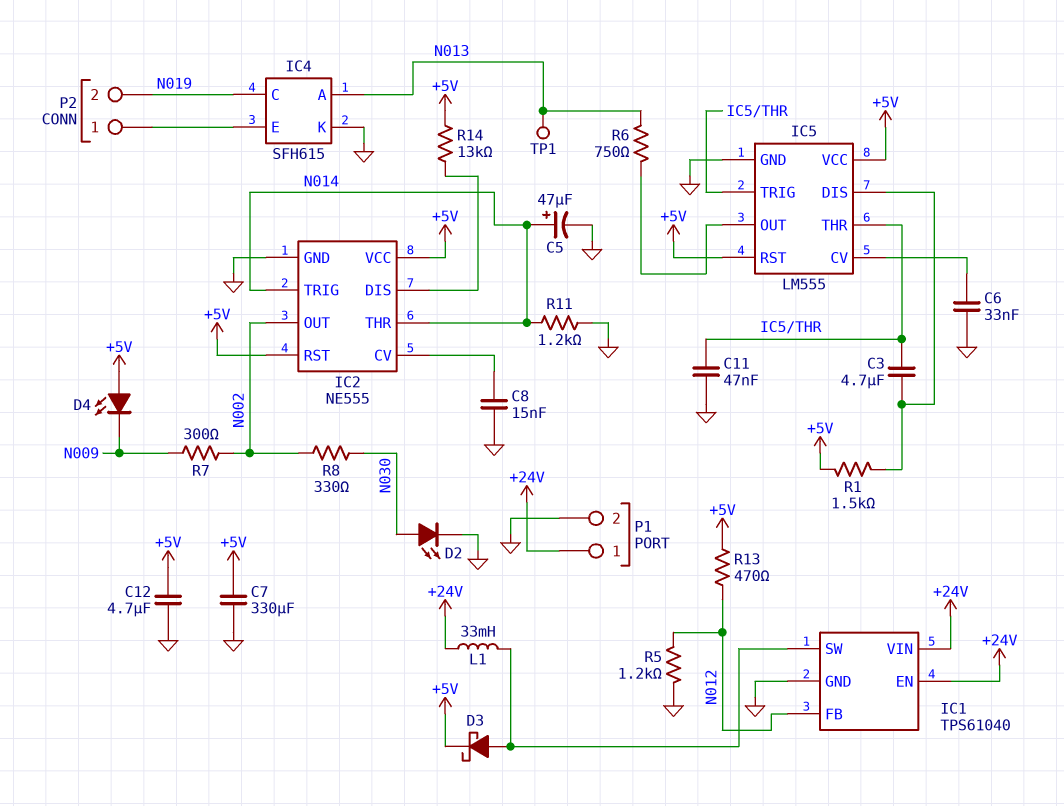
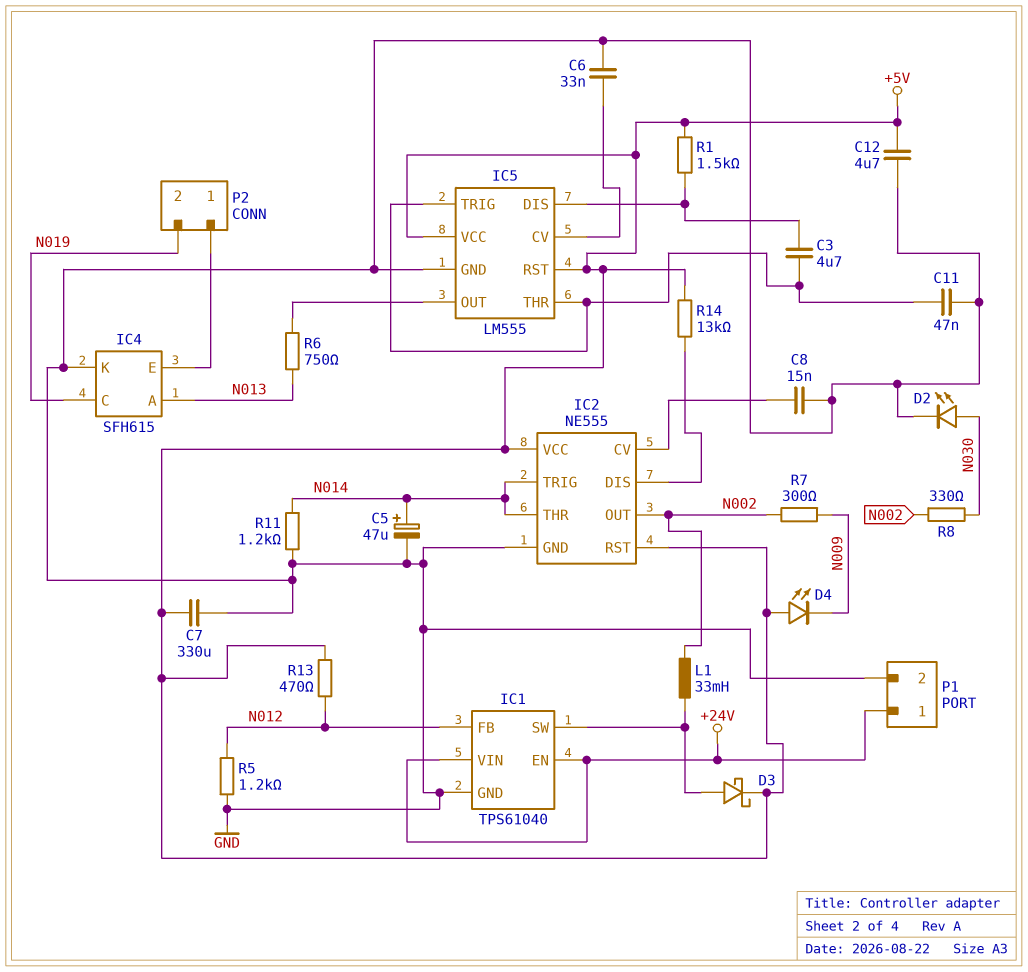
L1: 33mH (+24V, IC1/SW) -> 33mH (IC1/SW, N002)
TP1: test point (N013) -> none

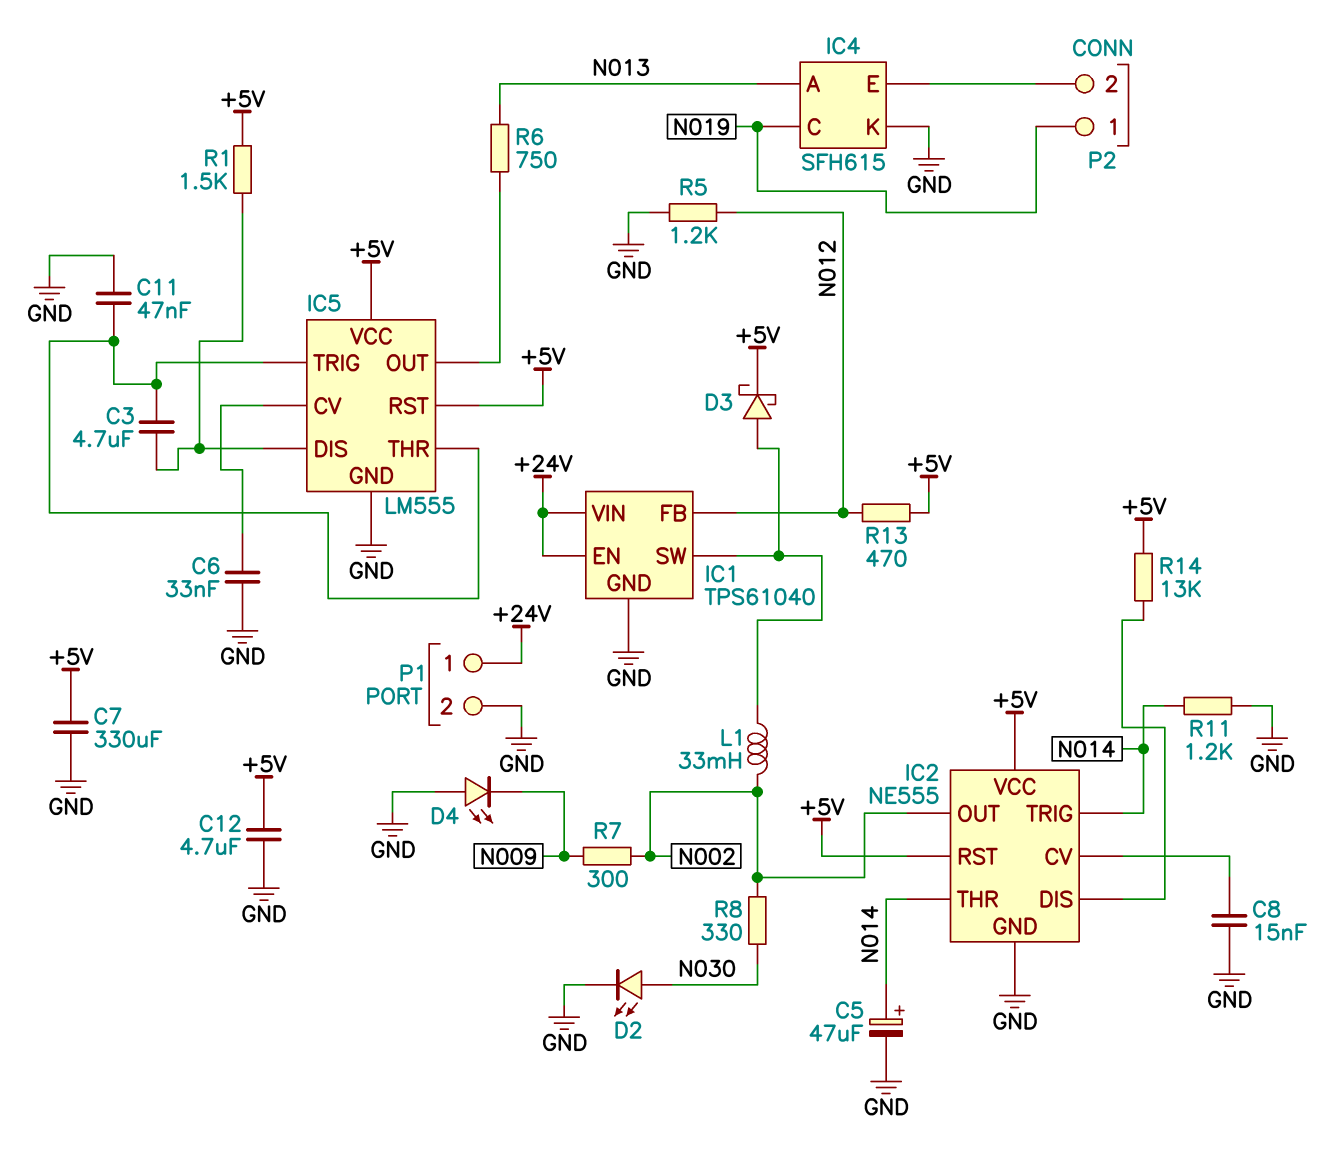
D4: LED (A +5V, K N009) -> LED (A GND, K N009)
P2 pin 1: IC4/E -> N019
P2 pin 2: N019 -> IC4/E

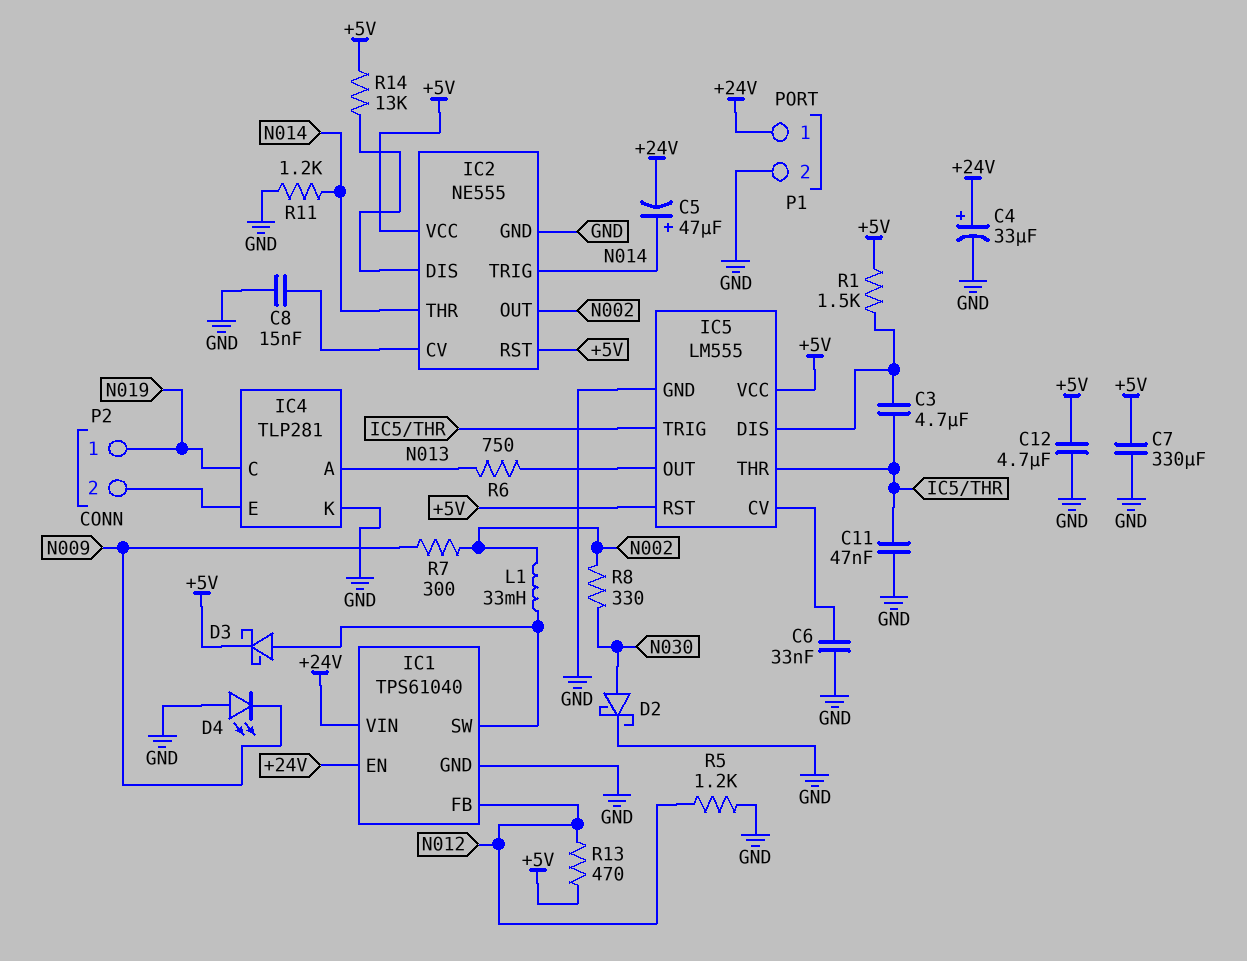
C4: none -> 33uF (plus +24V, minus GND)
C5: 47uF (plus N014, minus GND) -> 47uF (plus N014, minus +24V)
D2: LED (A N030, K GND) -> schottky (A N030, K GND)
IC4: SFH615 -> TLP281

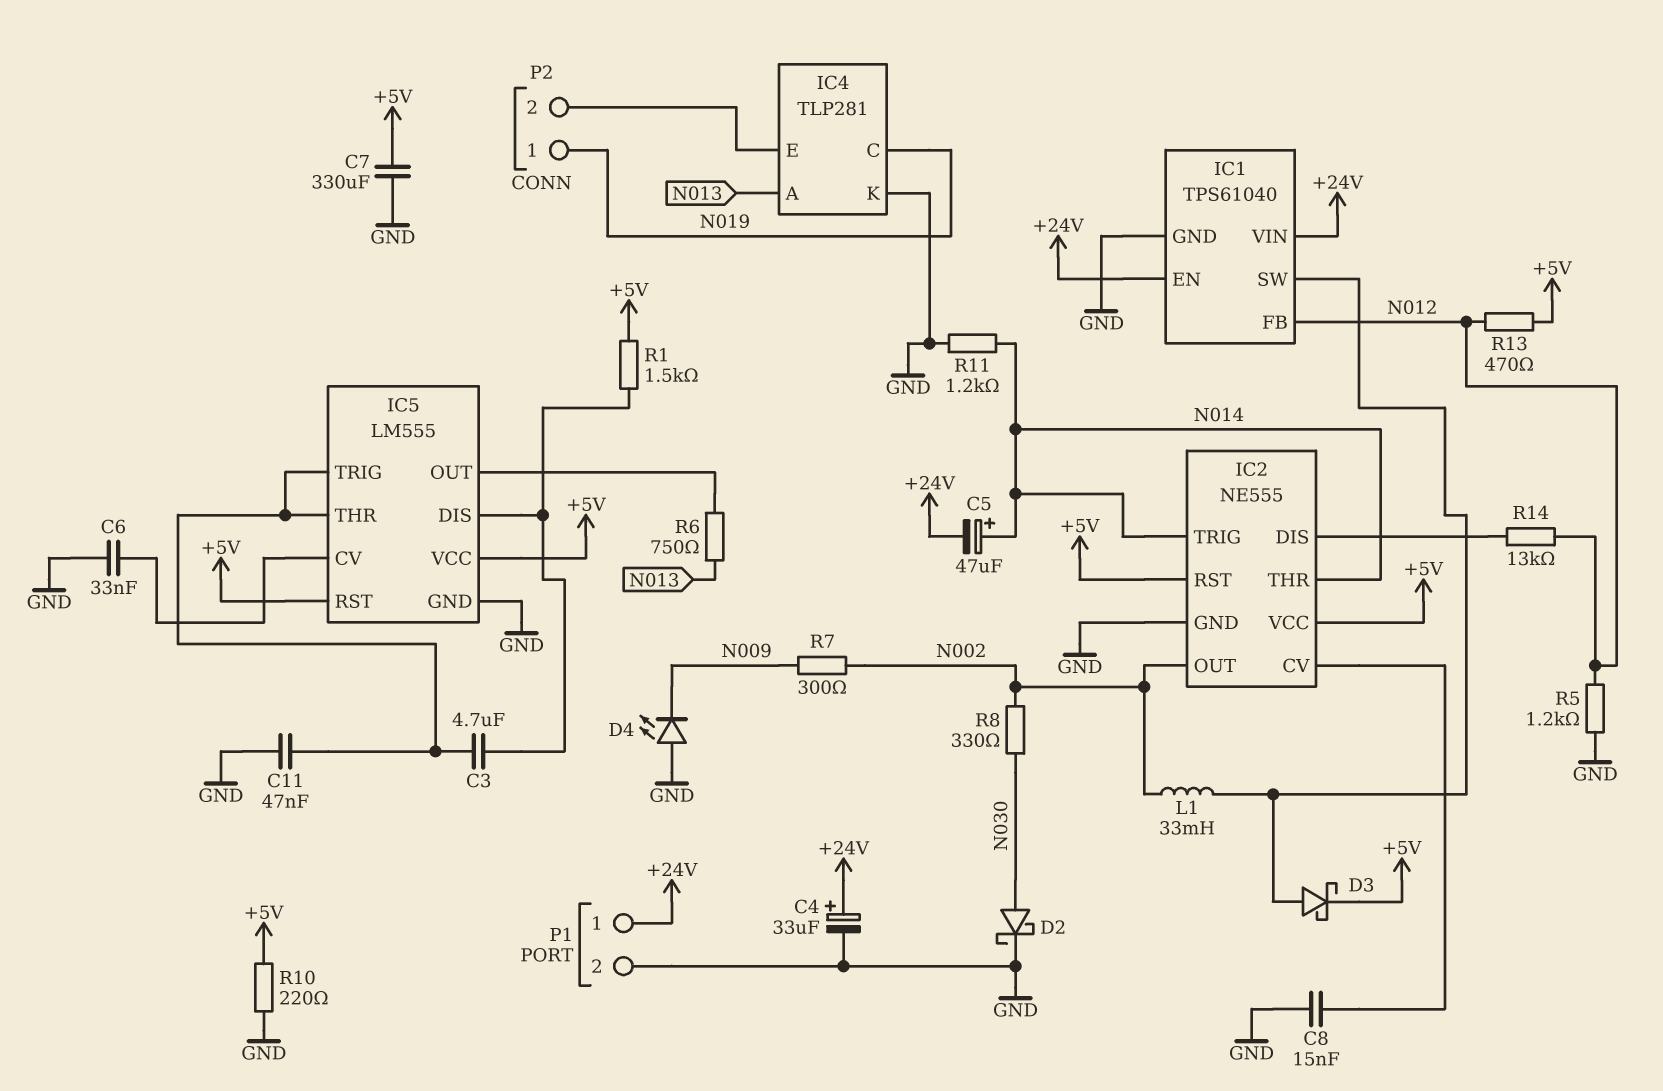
C12: 4.7uF (+5V, GND) -> none
R10: none -> 220 (+5V, GND)
R14: 13k (+5V, IC2/DIS) -> 13k (IC2/DIS, N012)

